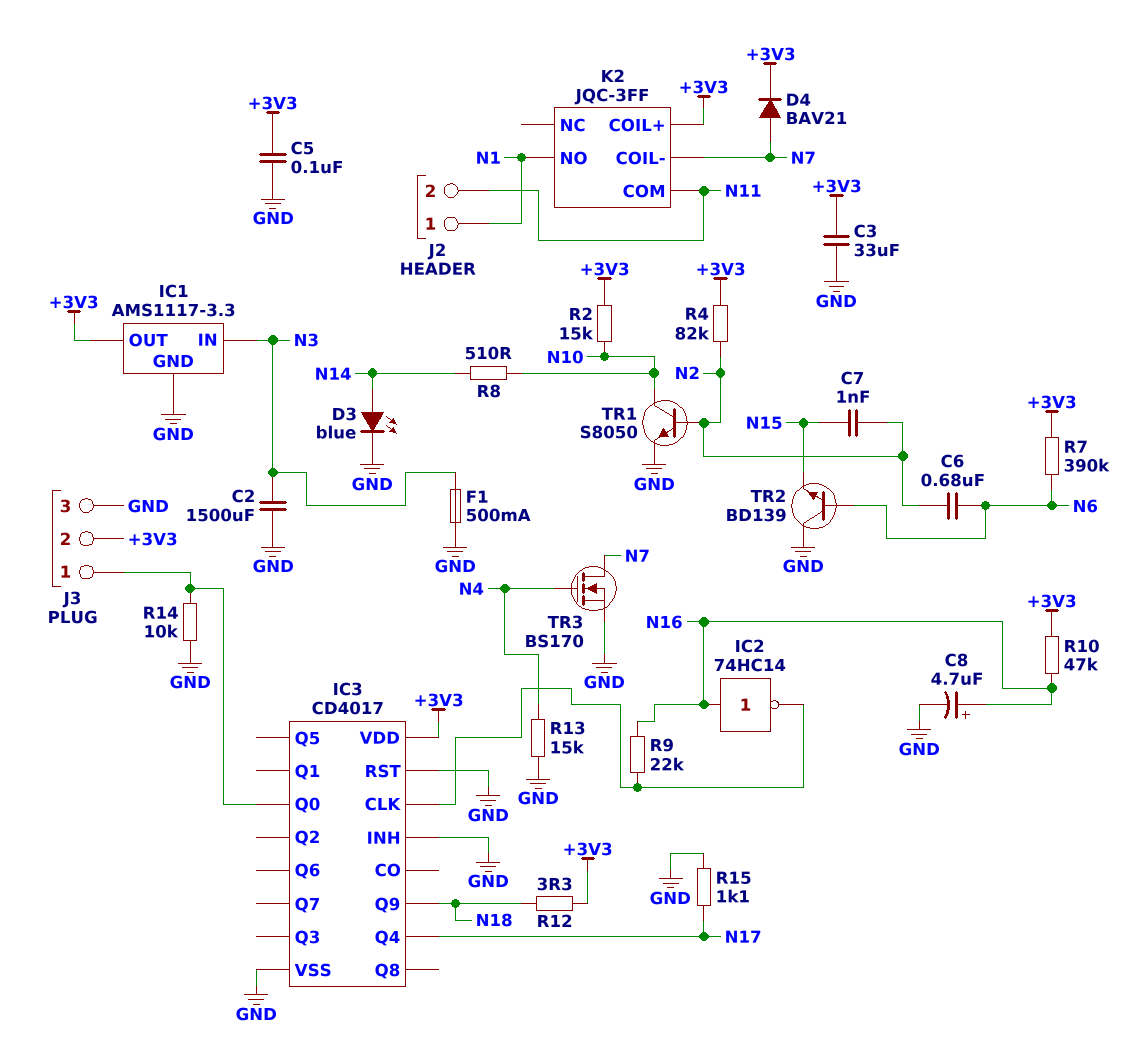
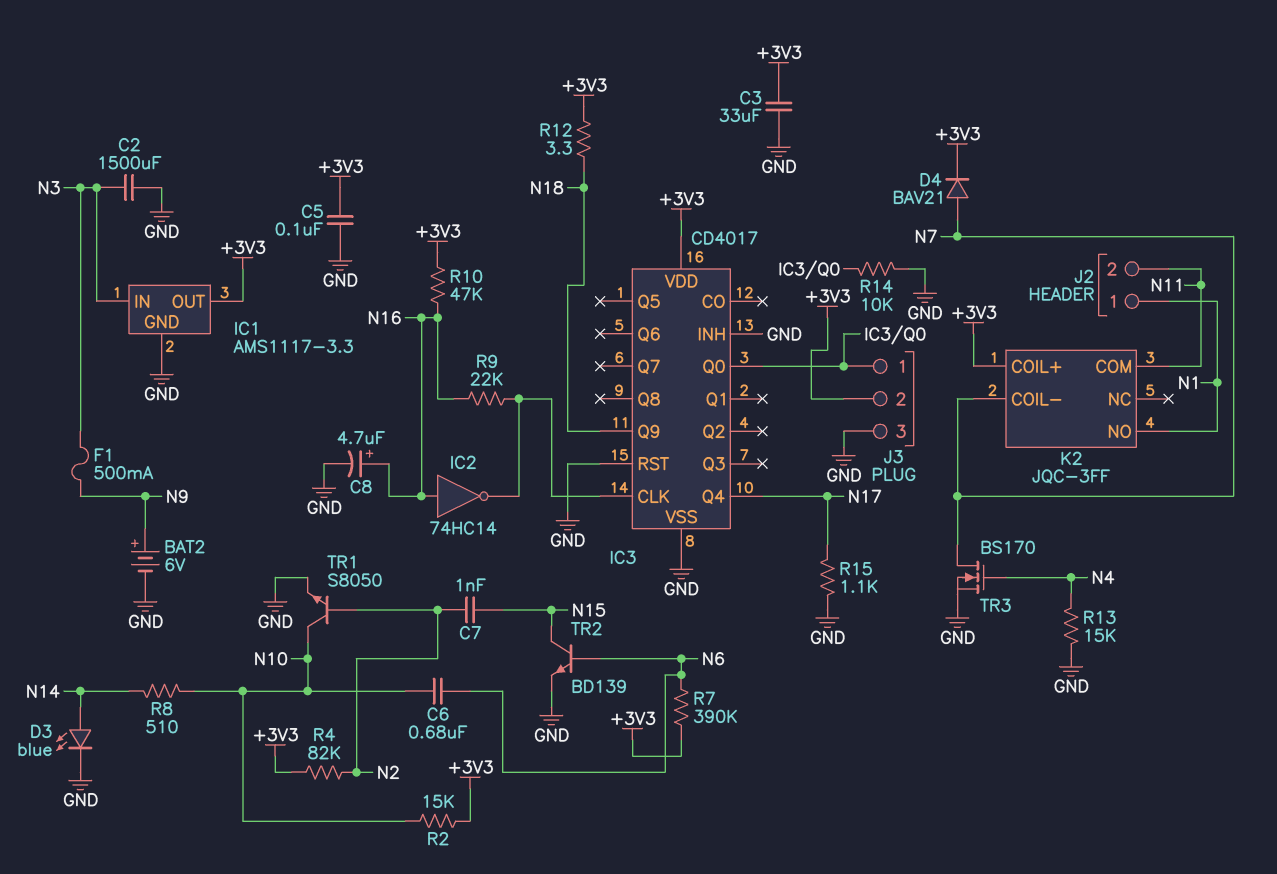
BAT2: none -> 6V (plus N9, minus GND)
C6: 680nF (N2, N6) -> 680nF (N6, N10)
F1: 500mA (GND, N3) -> 500mA (N3, N9)
TR2: NPN BD139 (B N6, C GND, E N15) -> NPN BD139 (B N6, C N15, E GND)

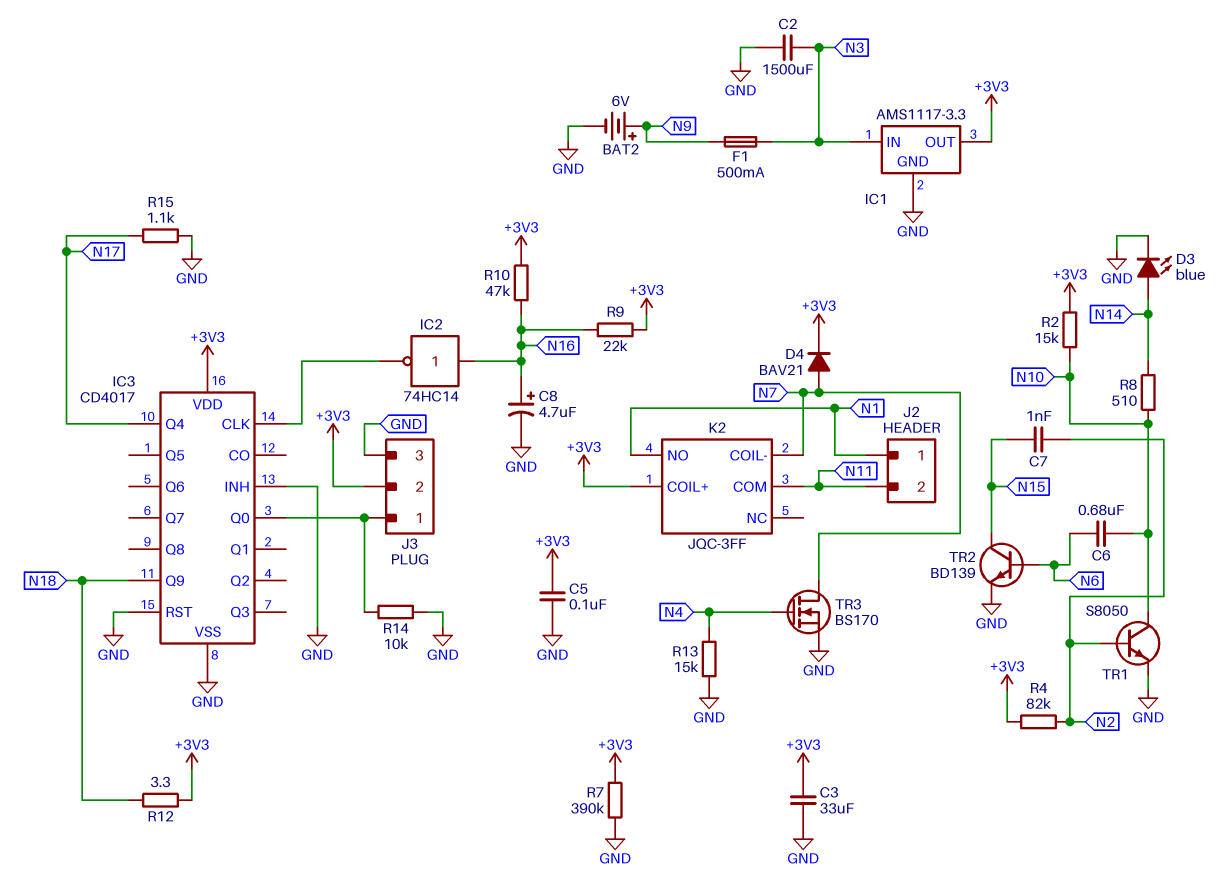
R7: 390k (+3V3, N6) -> 390k (+3V3, GND)
R9: 22k (IC3/CLK, N16) -> 22k (+3V3, N16)

